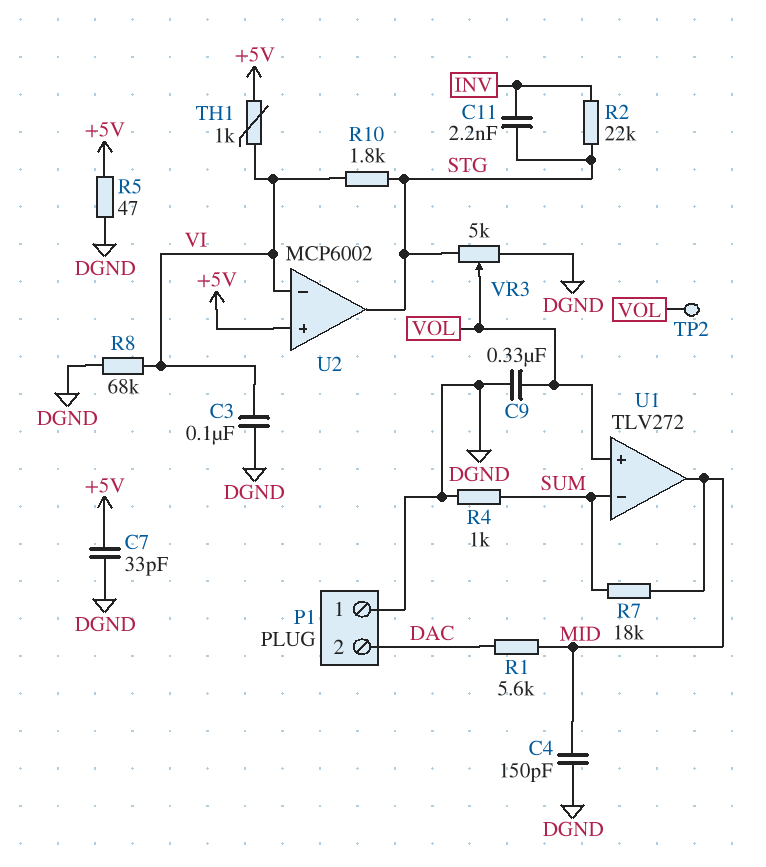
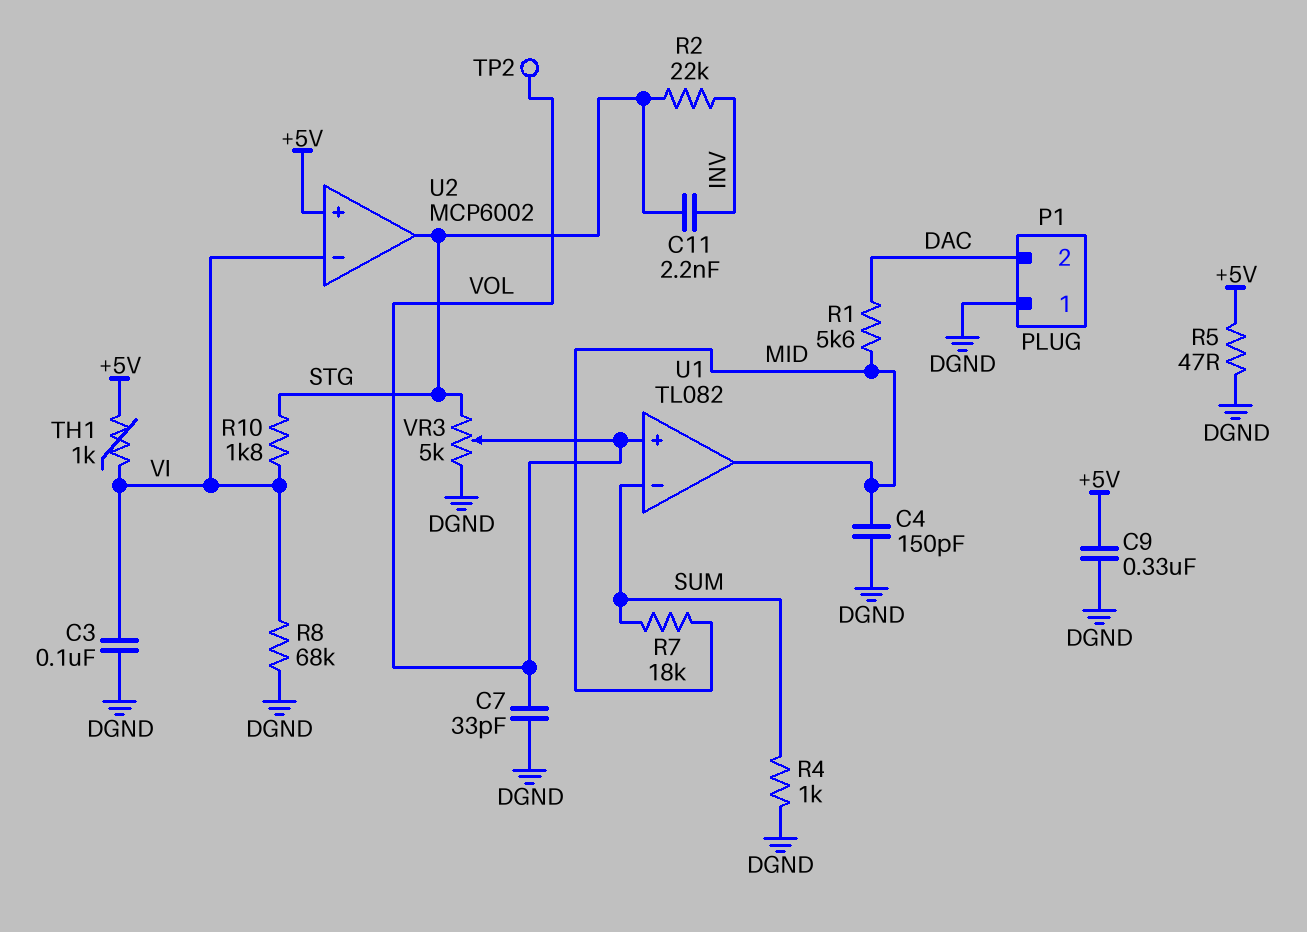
C7: 33pF (+5V, DGND) -> 33pF (DGND, VOL)
C9: 330nF (DGND, VOL) -> 330nF (+5V, DGND)
U1: TLV272 -> TL082

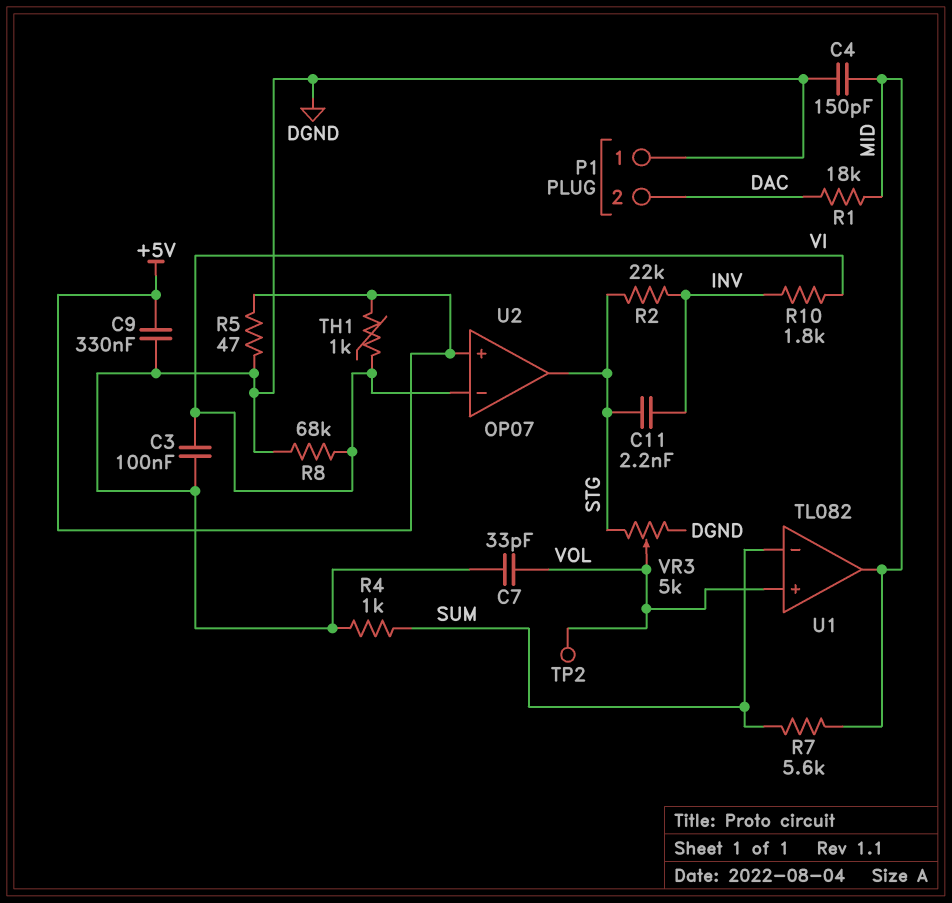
R1: 5.6k (DAC, MID) -> 18k (DAC, MID)
R7: 18k (MID, SUM) -> 5.6k (MID, SUM)
R10: 1.8k (STG, VI) -> 1.8k (INV, VI)
U2: MCP6002 -> OP07

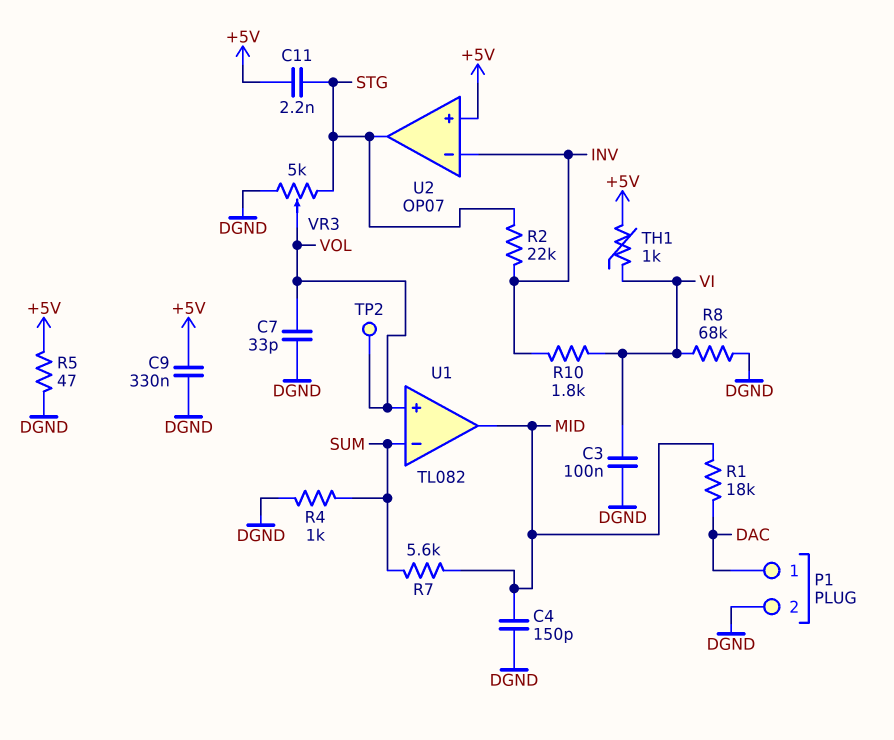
C11: 2.2nF (INV, STG) -> 2.2nF (+5V, STG)
P1 pin 1: DGND -> DAC
P1 pin 2: DAC -> DGND
U2 pin in-: VI -> INV

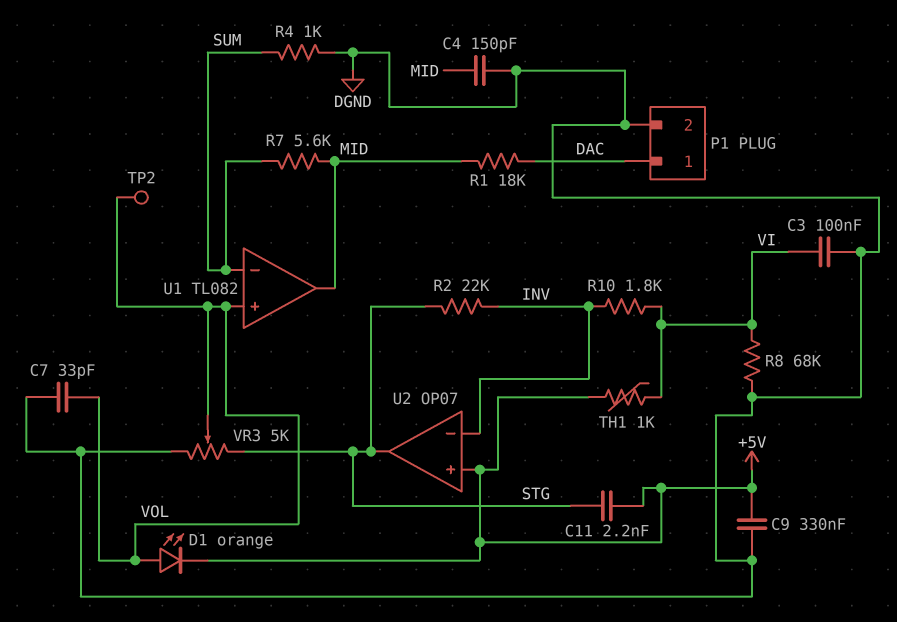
D1: none -> LED orange (A VOL, K +5V)
R5: 47 (+5V, DGND) -> none

